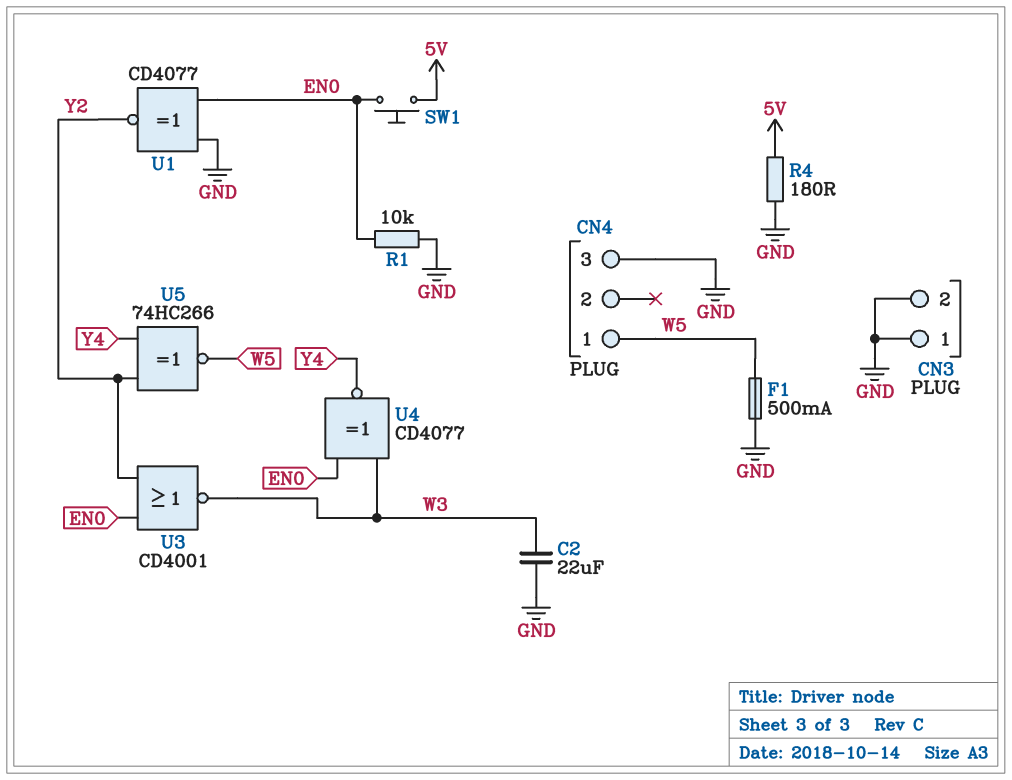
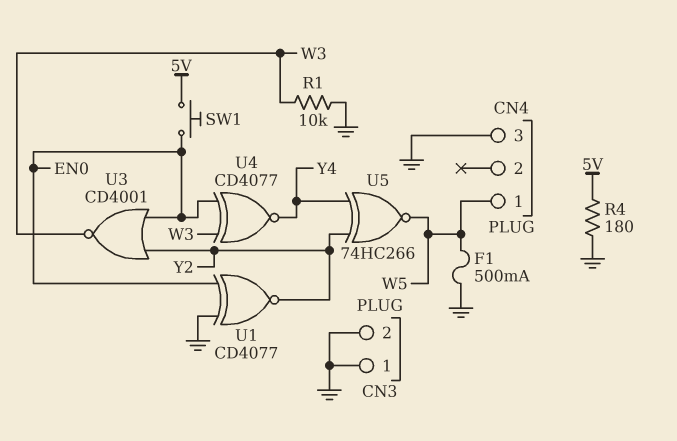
C2: 22uF (GND, W3) -> none
R1: 10k (EN0, GND) -> 10k (GND, W3)

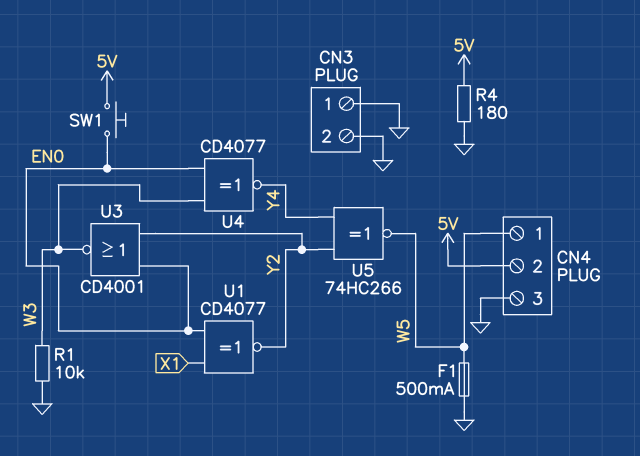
CN4 pin 2: none -> 5V
U1: XNOR CD4077 (in EN0, in GND, out Y2) -> XNOR CD4077 (in EN0, in X1, out Y2)

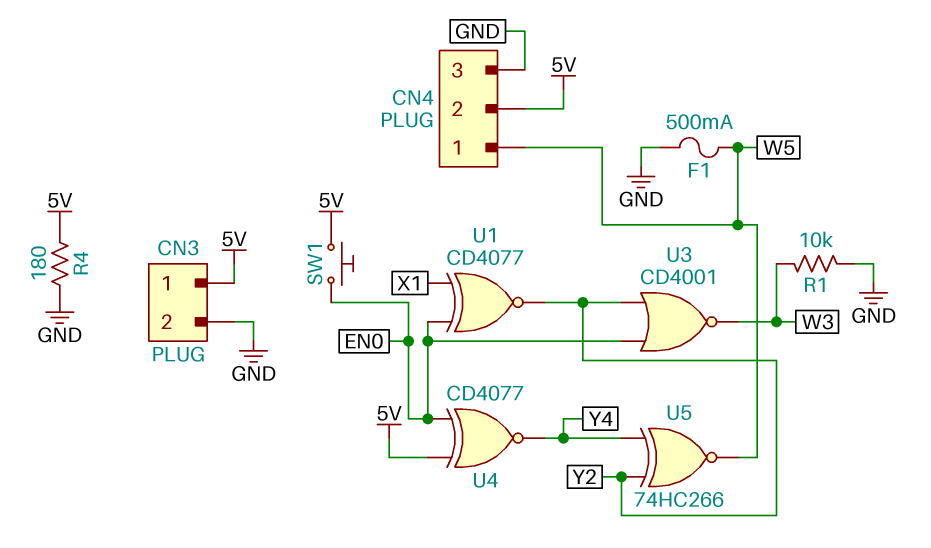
CN3 pin 1: GND -> 5V
U4: XNOR CD4077 (in EN0, in W3, out Y4) -> XNOR CD4077 (in 5V, in EN0, out Y4)

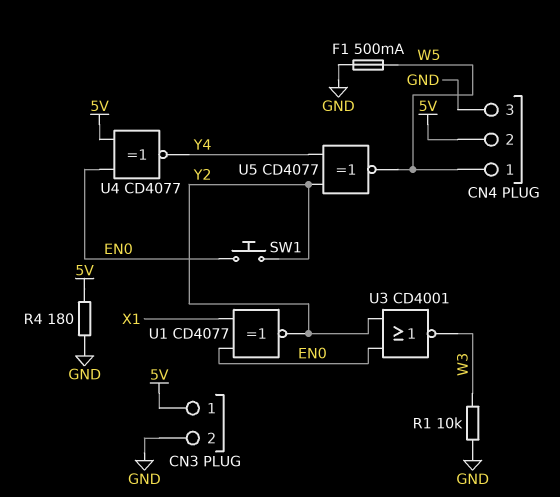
SW1: button (5V, EN0) -> button (EN0, Y2)
U5: XNOR 74HC266 (in Y2, in Y4, out W5) -> XNOR CD4077 (in Y2, in Y4, out W5)

